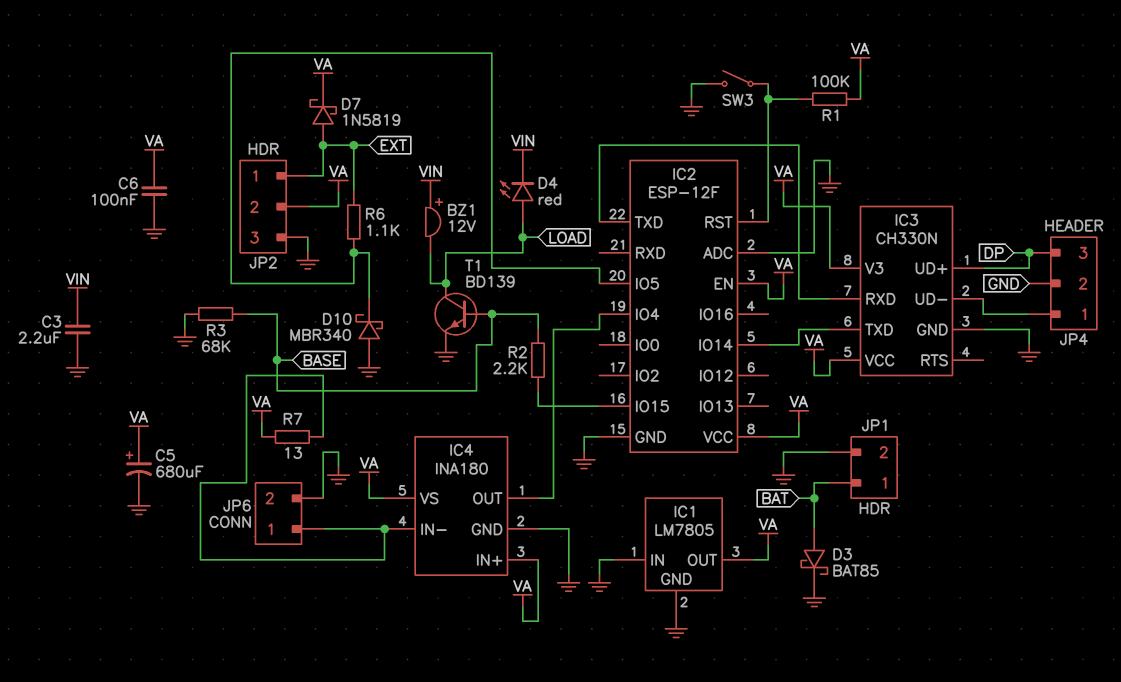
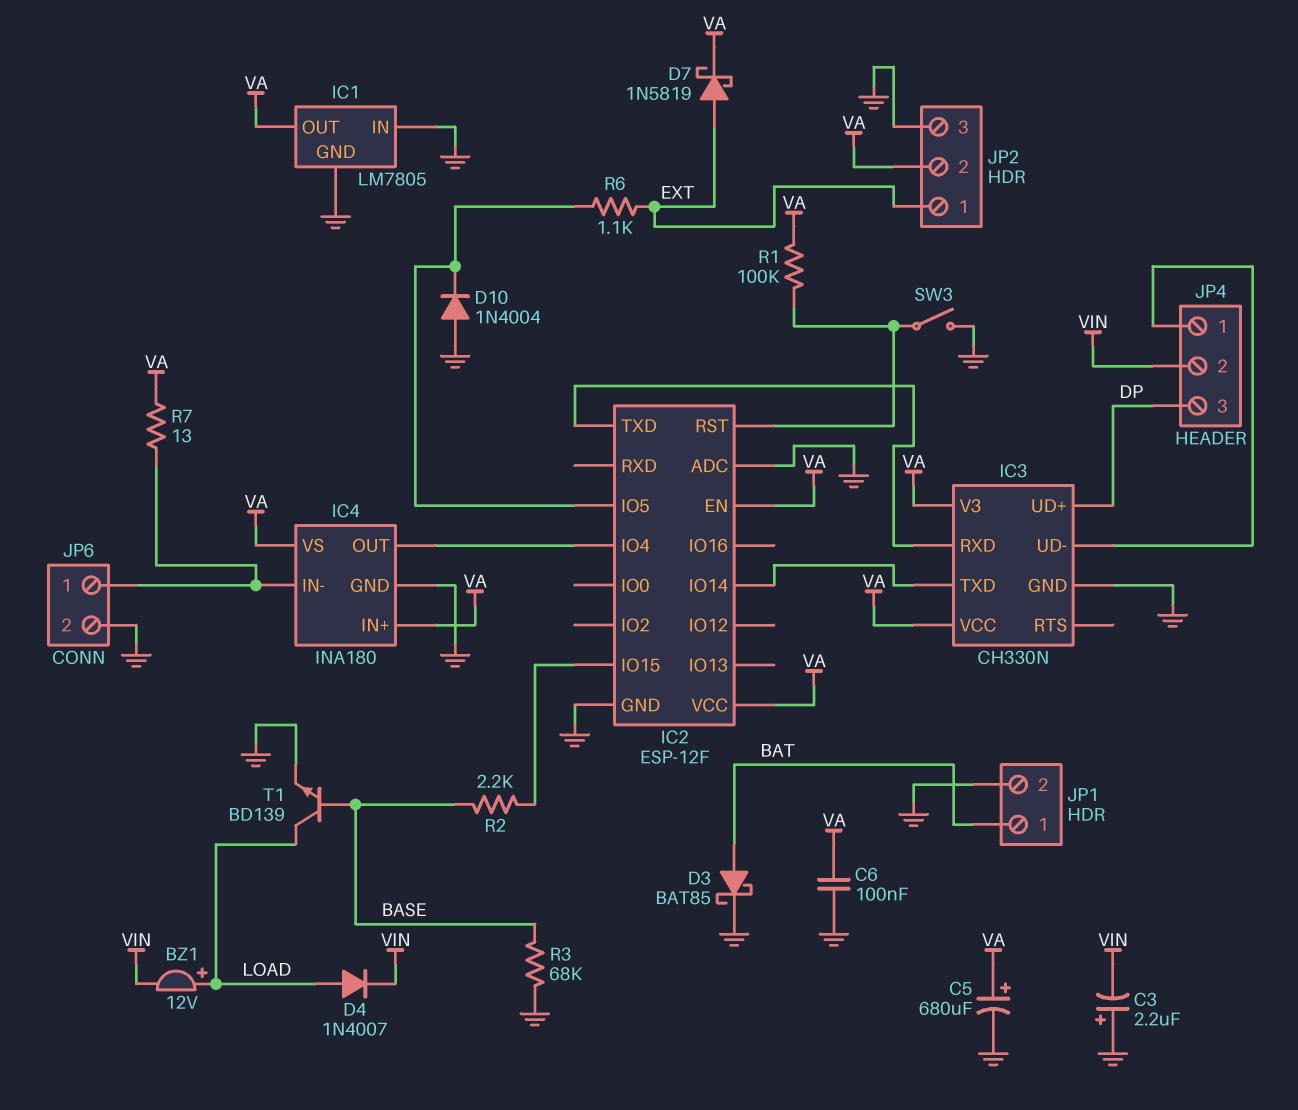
BZ1: buzzer 12V (plus VIN, minus LOAD) -> buzzer 12V (plus LOAD, minus VIN)
C3: 2.2uF (GND, VIN) -> 2.2uF (plus GND, minus VIN)
D4: LED red (A LOAD, K VIN) -> diode 1N4007 (A LOAD, K VIN)
D10: schottky MBR340 (A GND, K IC2/IO5) -> diode 1N4004 (A GND, K IC2/IO5)
JP4 pin 2: GND -> VIN

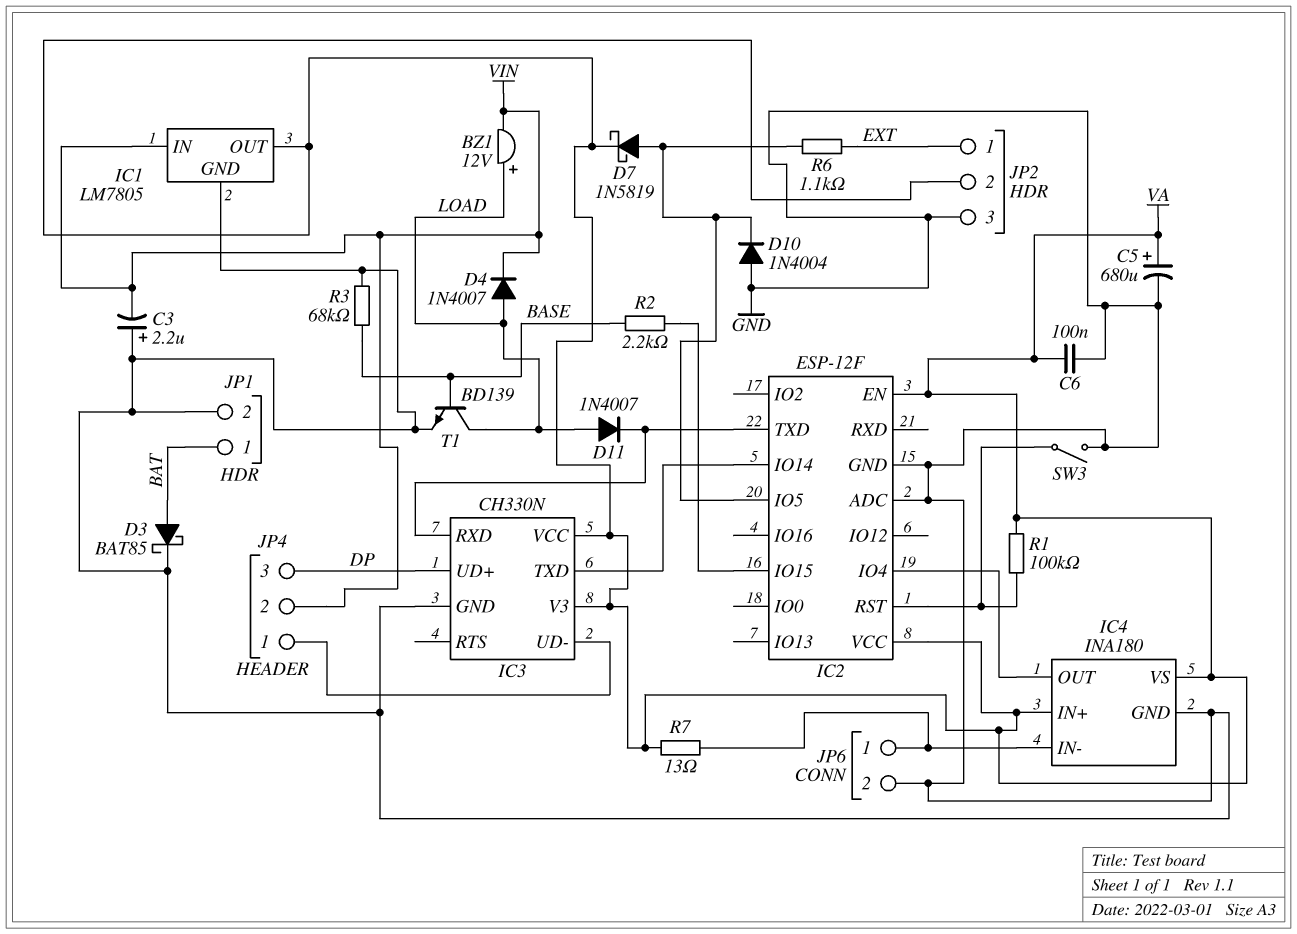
D7: schottky 1N5819 (A EXT, K VA) -> schottky 1N5819 (A IC2/IO5, K VA)
D11: none -> diode 1N4007 (A LOAD, K IC2/TXD)
IC1 pin IN: GND -> VIN

